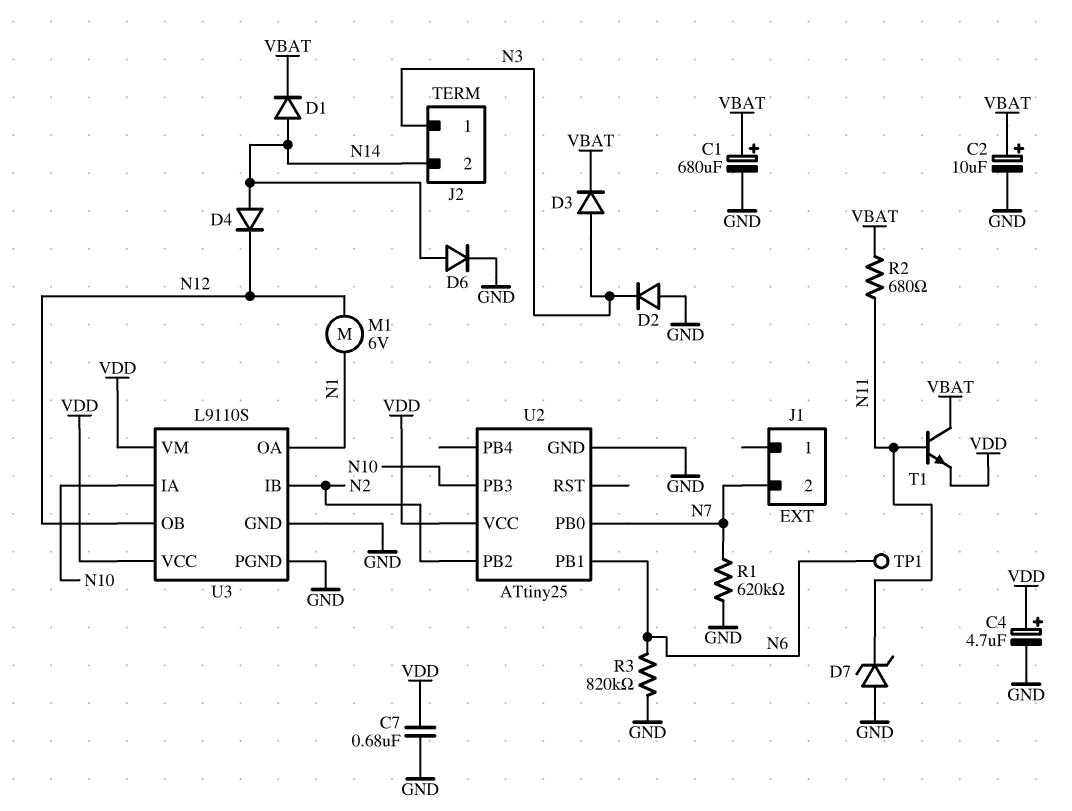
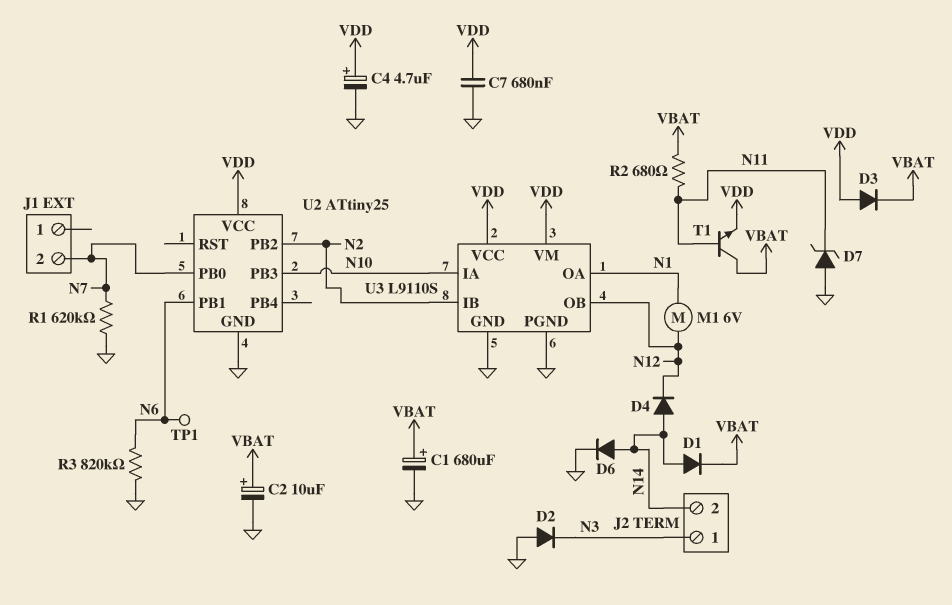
D3: diode (A N3, K VBAT) -> diode (A VDD, K VBAT)

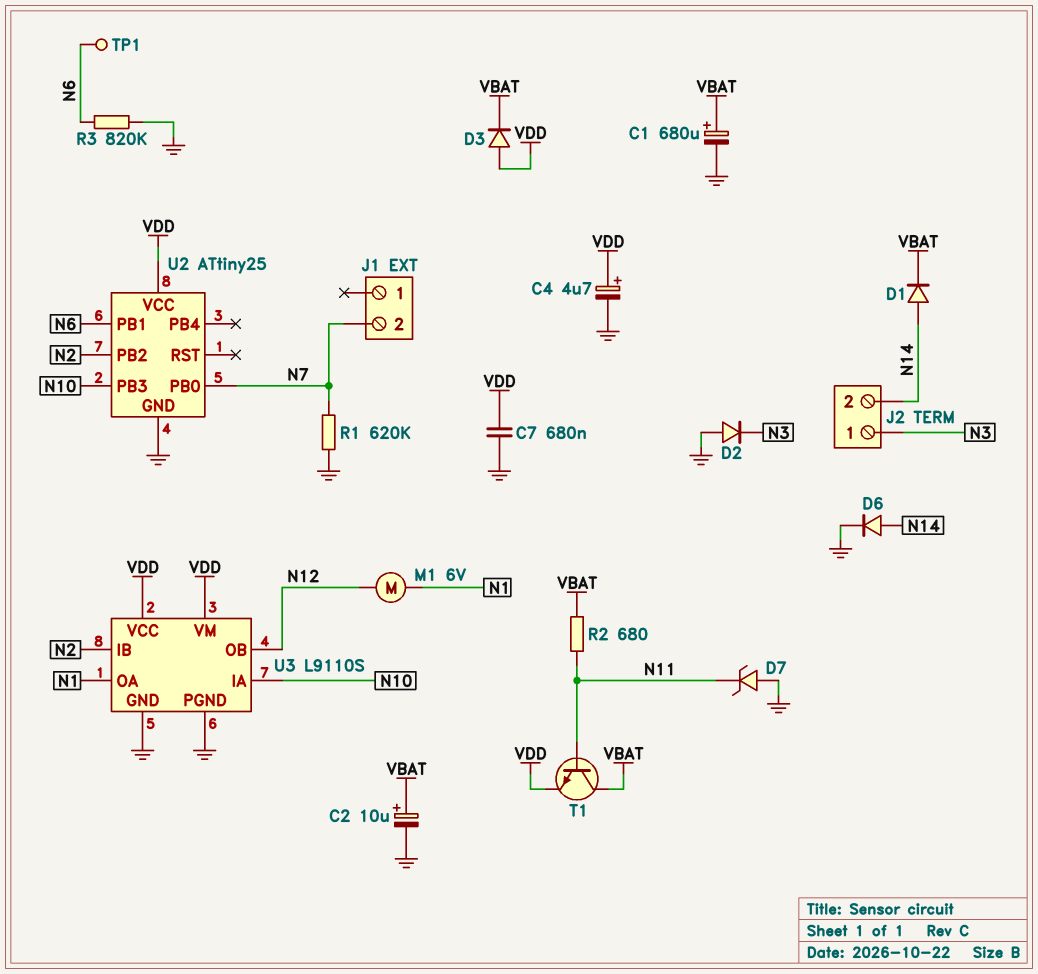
D4: diode (A N14, K N12) -> none

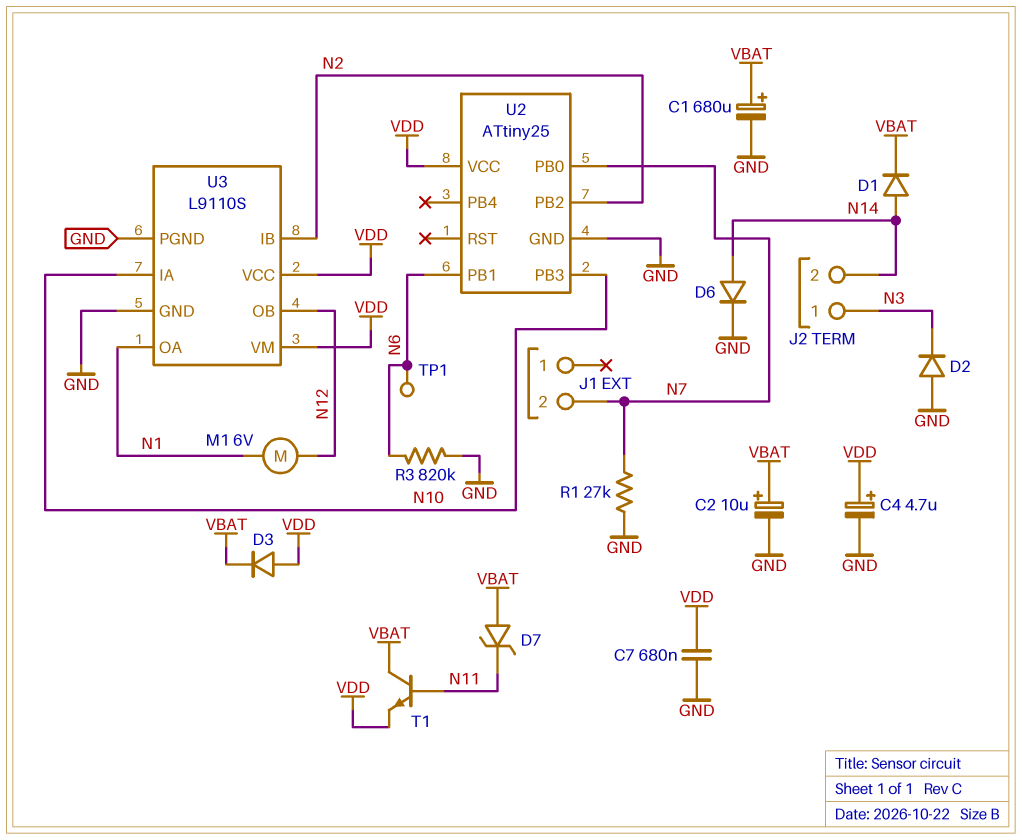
D7: zener (A GND, K N11) -> zener (A VBAT, K N11)
R1: 620k (GND, N7) -> 27k (GND, N7)
R2: 680 (N11, VBAT) -> none

